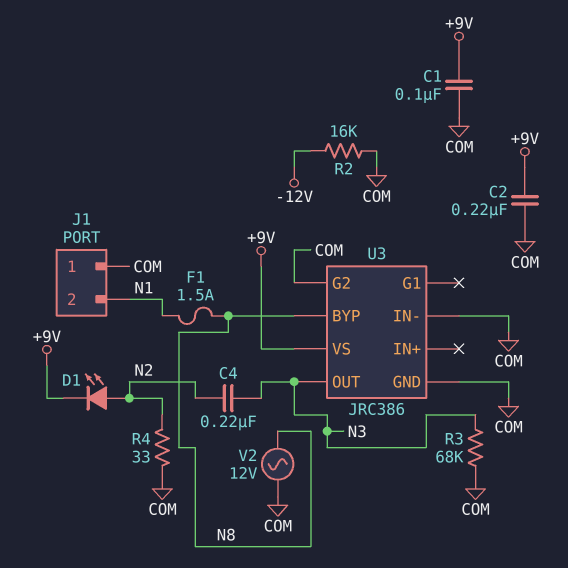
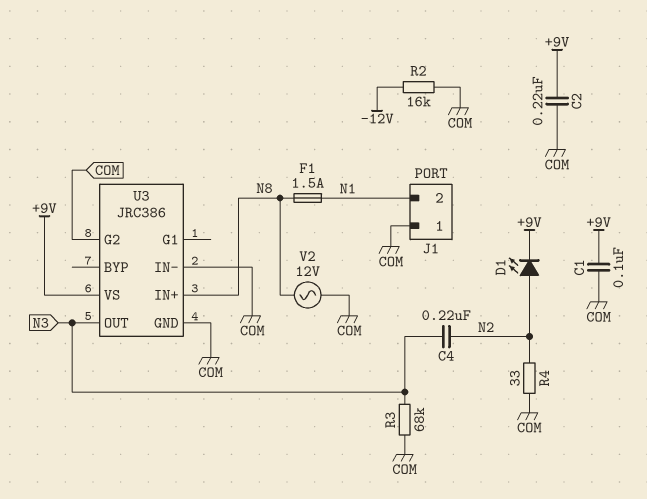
U3 pin BYP: N8 -> none
U3 pin IN+: none -> N8

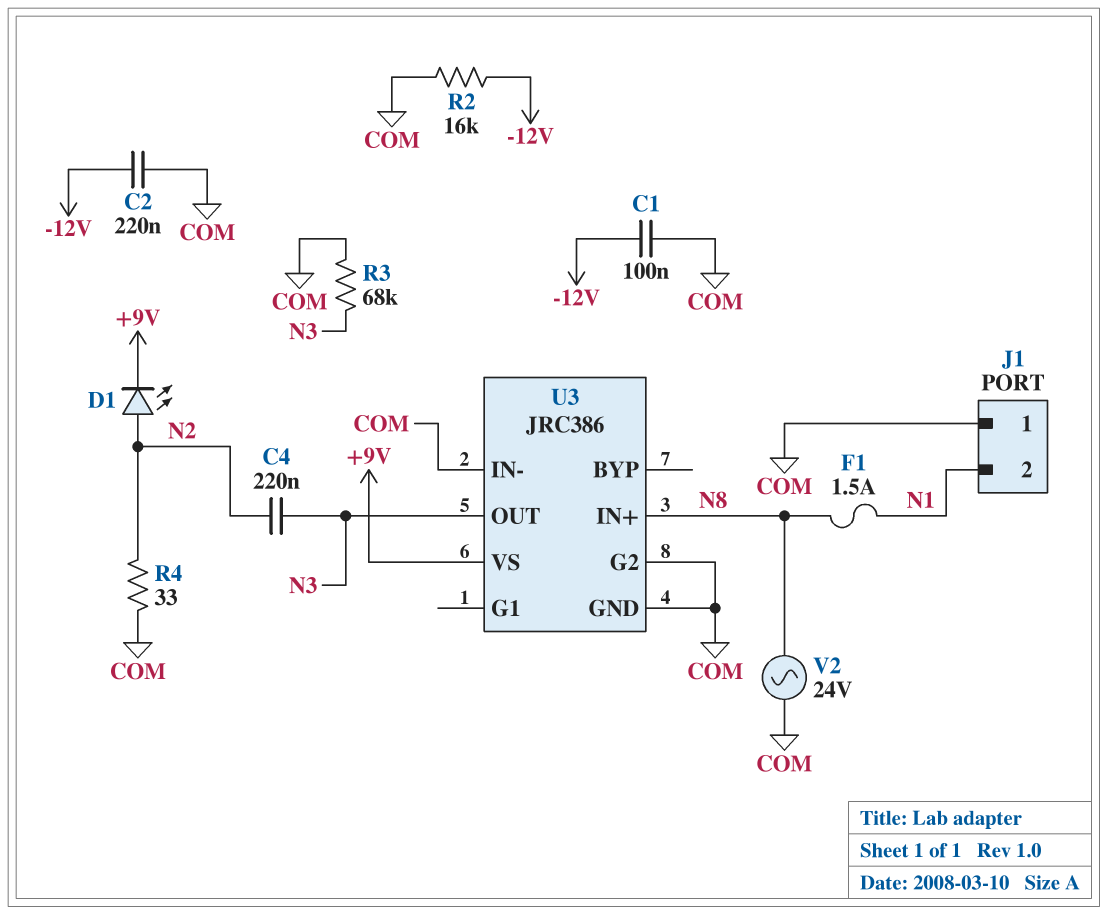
C1: 100nF (+9V, COM) -> 100nF (-12V, COM)
C2: 220nF (+9V, COM) -> 220nF (-12V, COM)
V2: AC 12V (COM, N8) -> AC 24V (COM, N8)

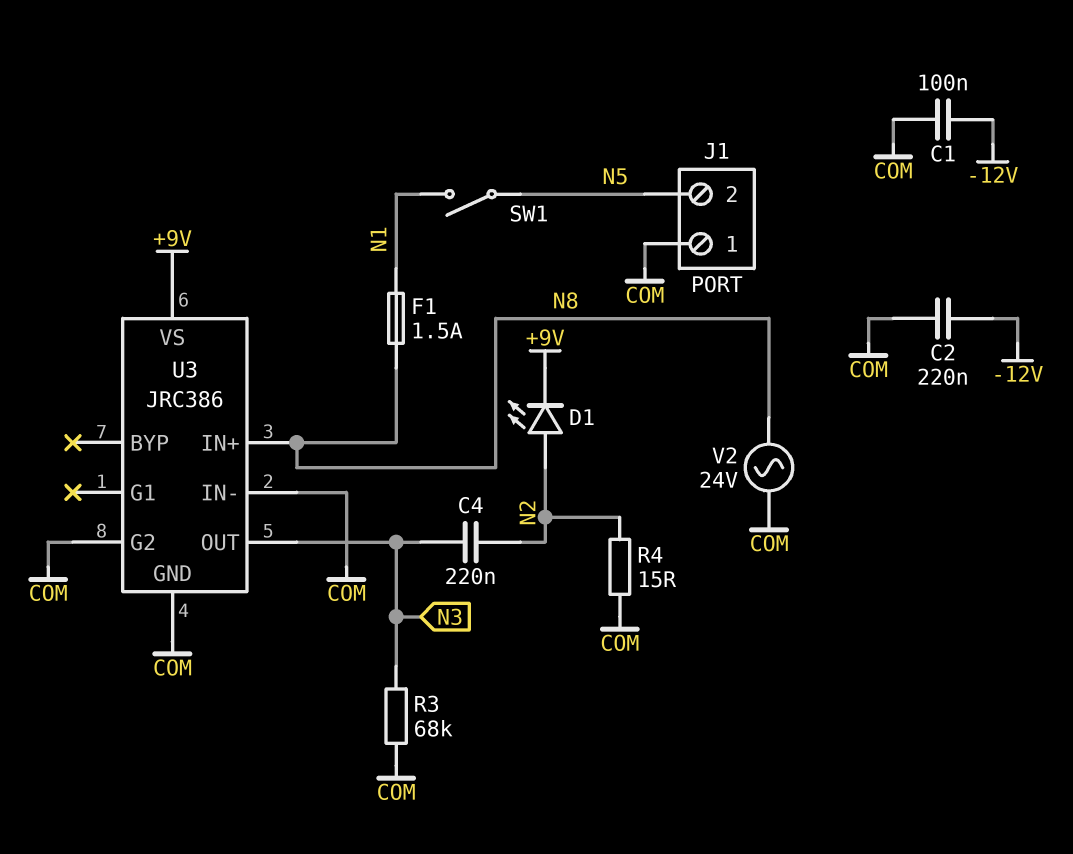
J1 pin 2: N1 -> N5
R2: 16k (-12V, COM) -> none
R4: 33 (COM, N2) -> 15 (COM, N2)
SW1: none -> switch (N1, N5)

